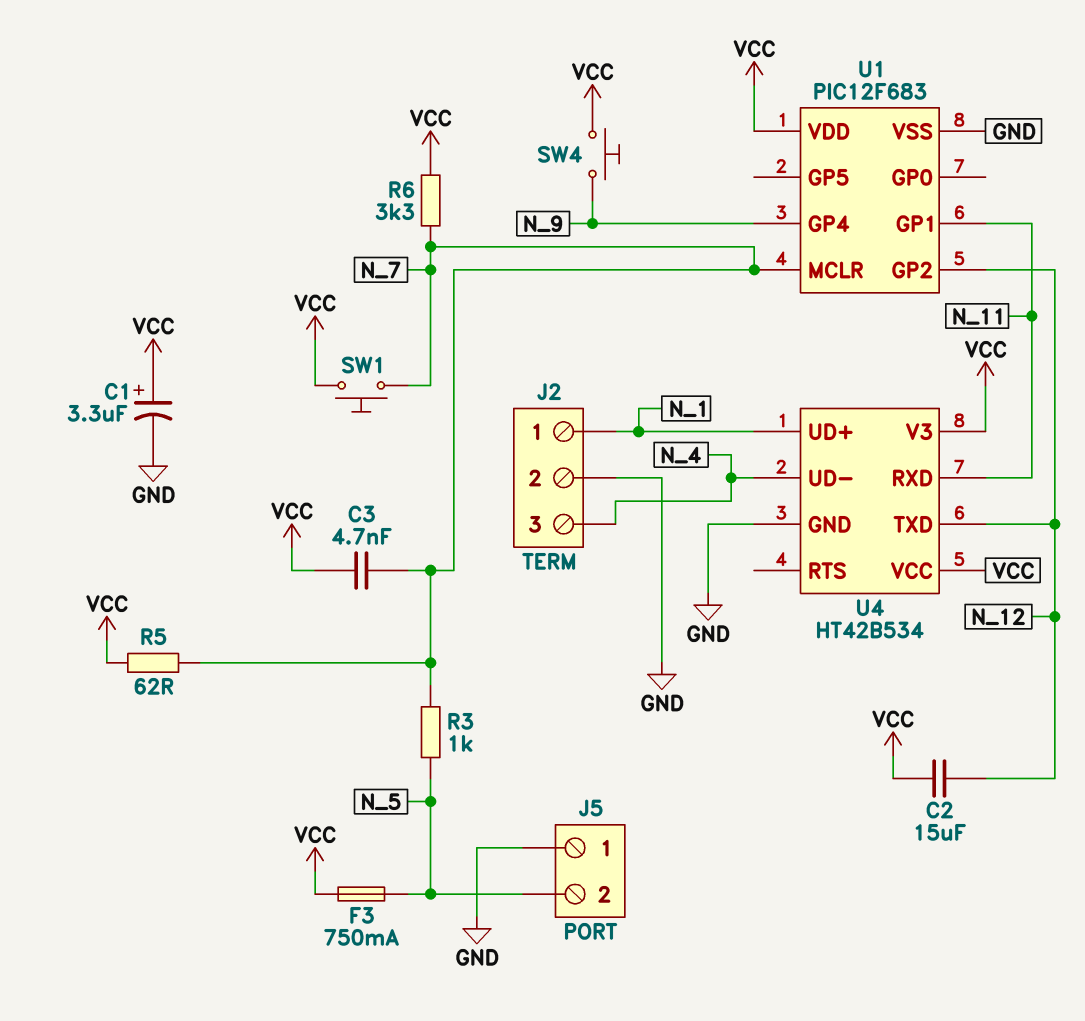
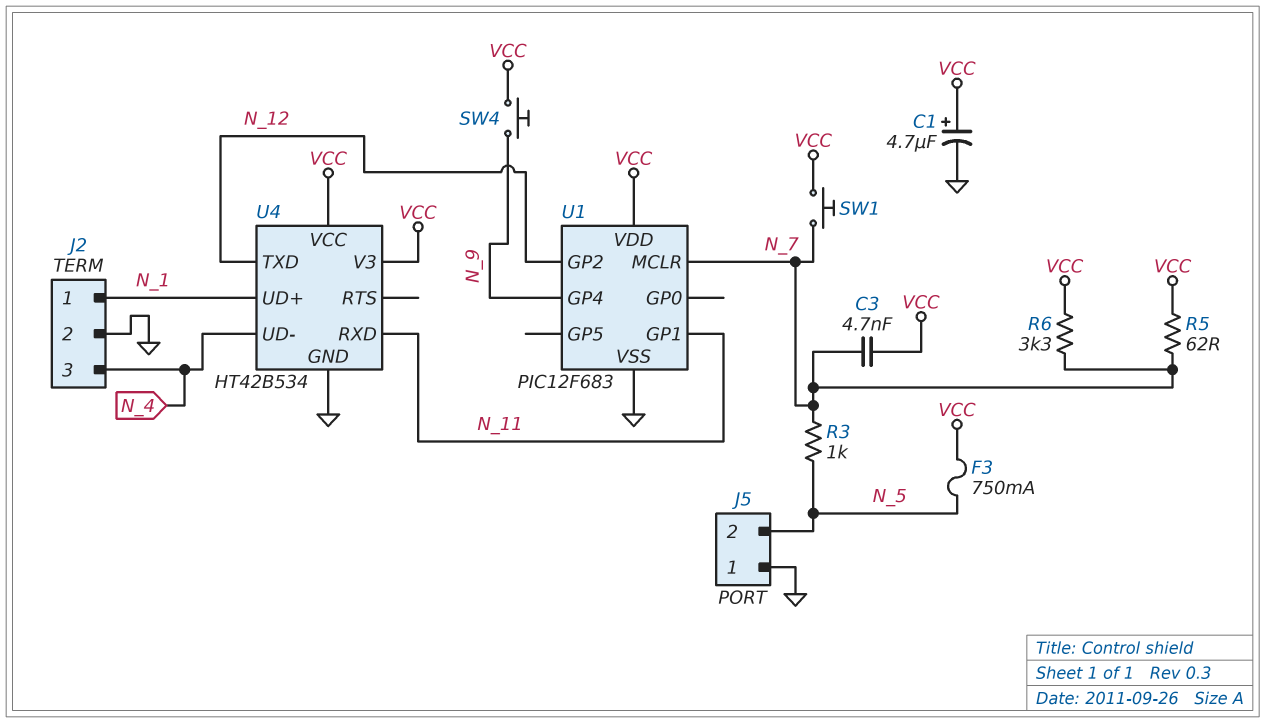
C1: 3.3uF (plus VCC, minus GND) -> 4.7uF (plus VCC, minus GND)
C2: 15uF (N_12, VCC) -> none

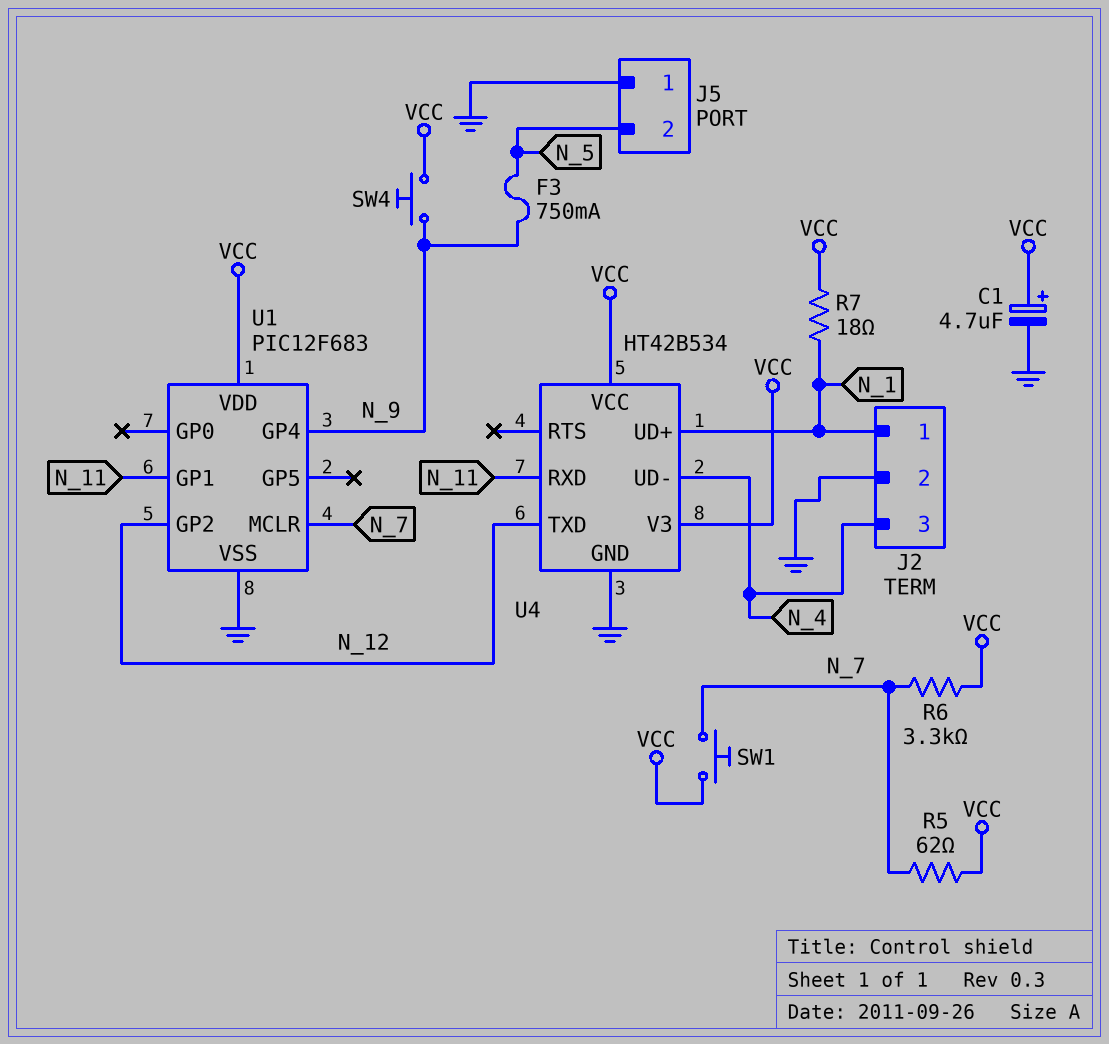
C3: 4.7nF (N_7, VCC) -> none
F3: 750mA (N_5, VCC) -> 750mA (N_5, N_9)
R3: 1k (N_5, N_7) -> none
R7: none -> 18 (N_1, VCC)

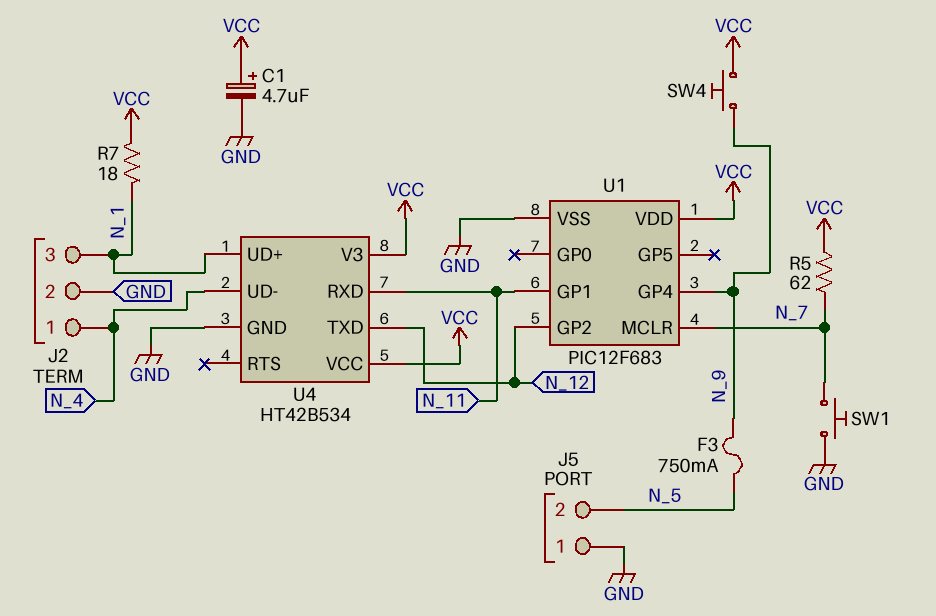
J2 pin 1: N_1 -> N_4
J2 pin 3: N_4 -> N_1
R6: 3.3k (N_7, VCC) -> none
SW1: button (N_7, VCC) -> button (GND, N_7)

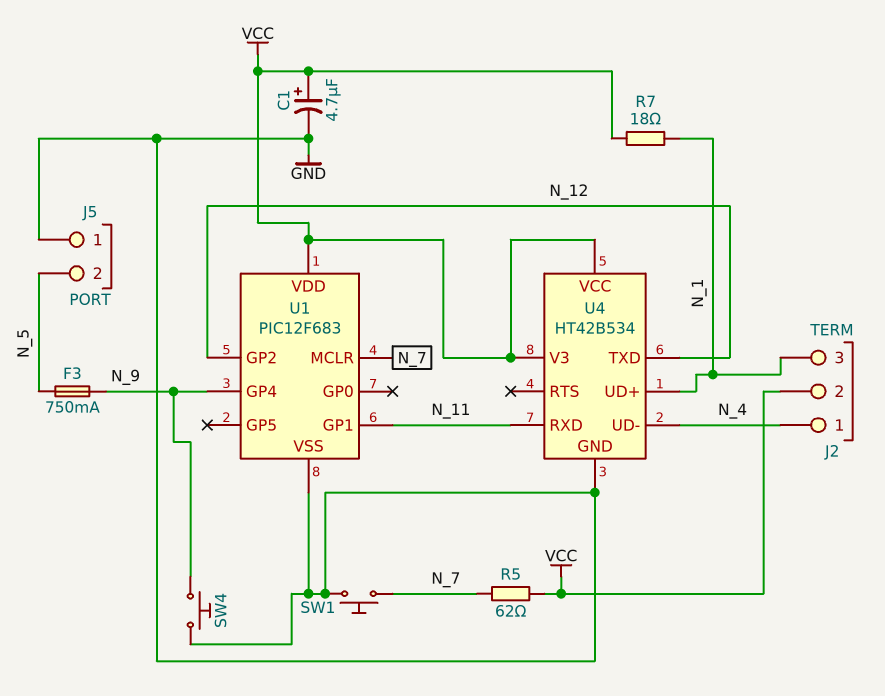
J2 pin 2: GND -> VCC
SW4: button (N_9, VCC) -> button (GND, N_9)

